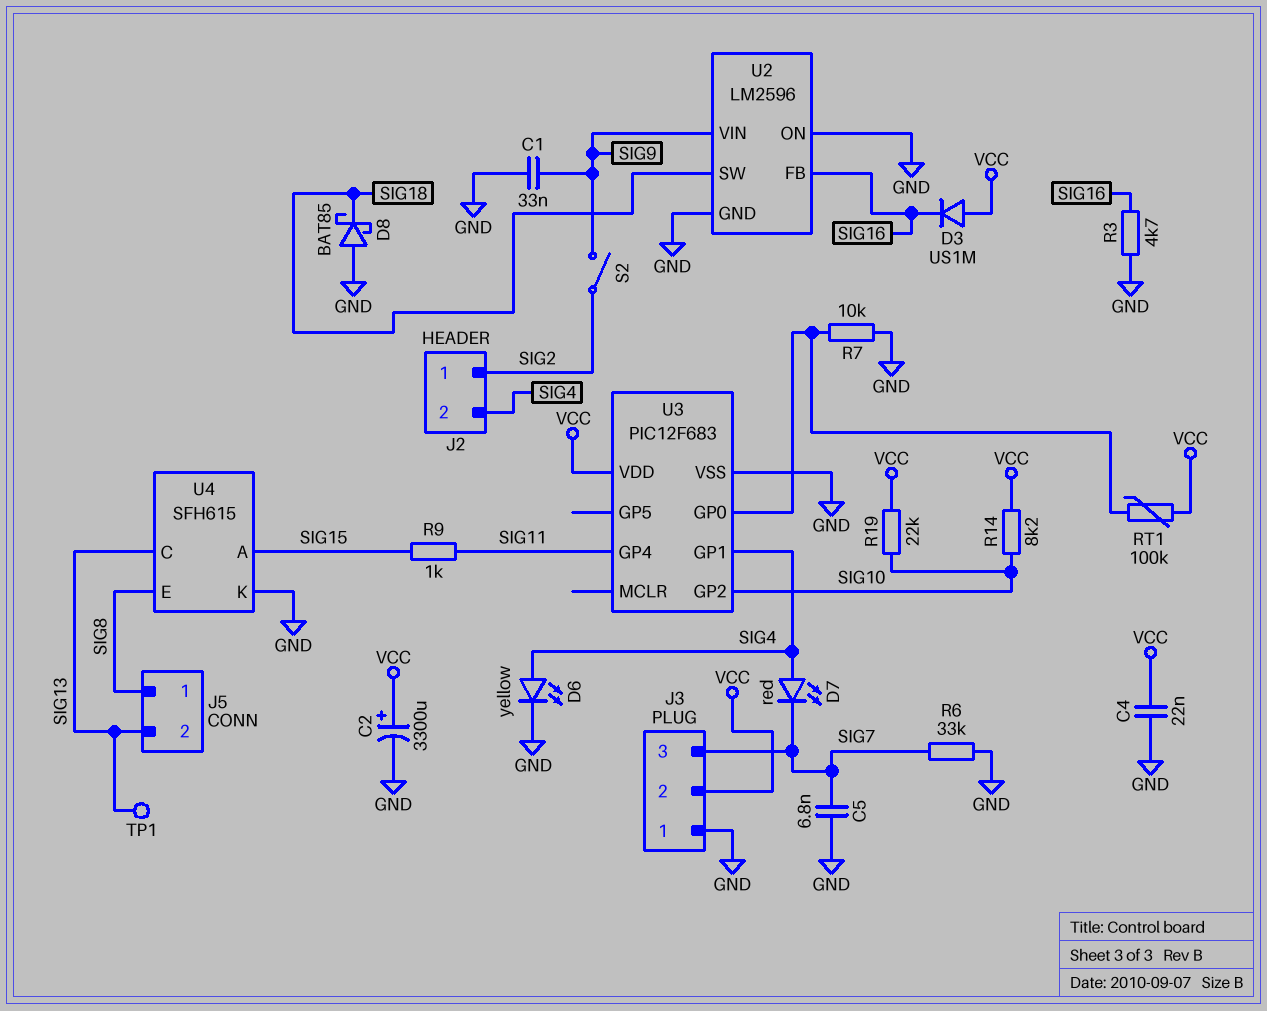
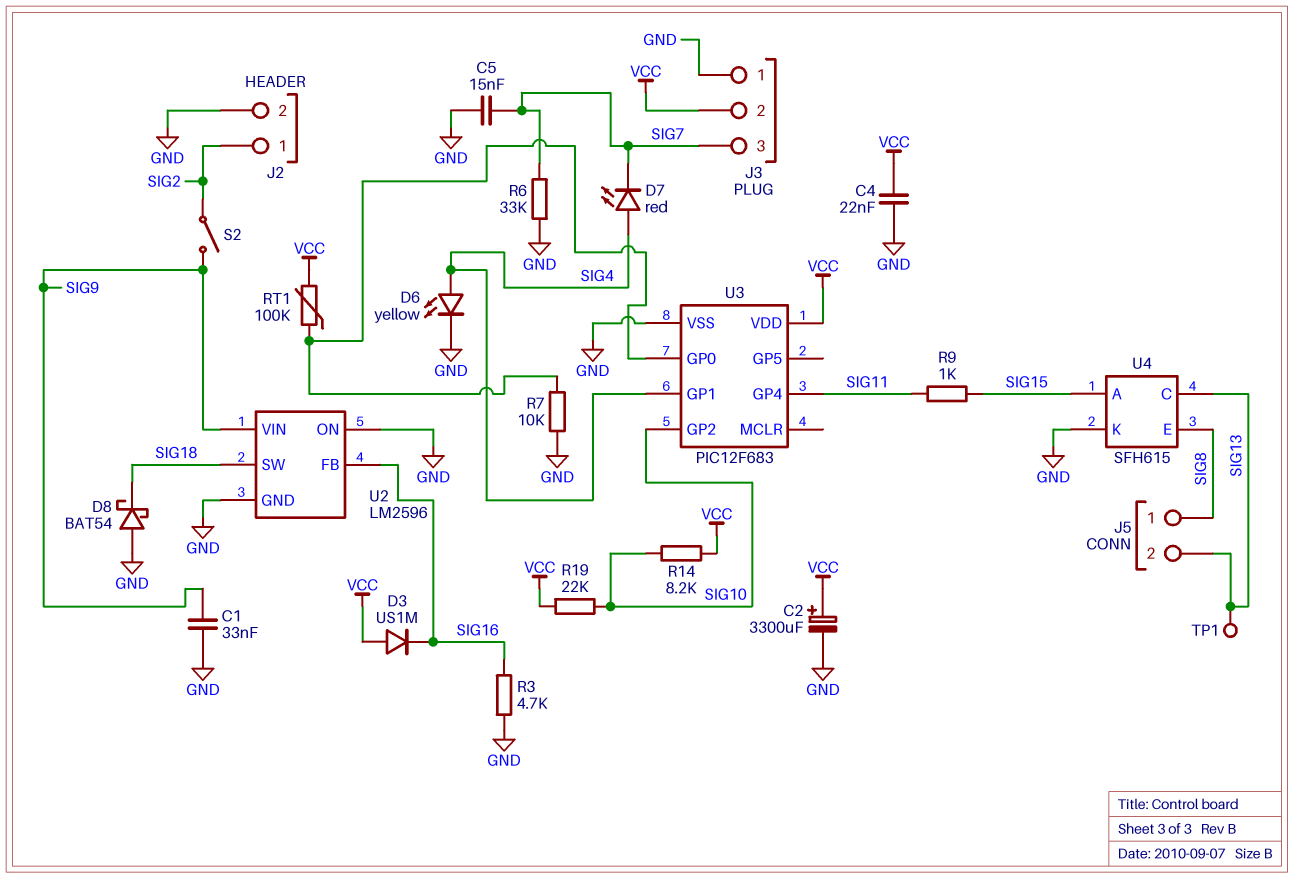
C5: 6.8nF (GND, SIG7) -> 15nF (GND, SIG7)
D8: schottky BAT85 (A GND, K SIG18) -> schottky BAT54 (A GND, K SIG18)
J2 pin 2: SIG4 -> GND

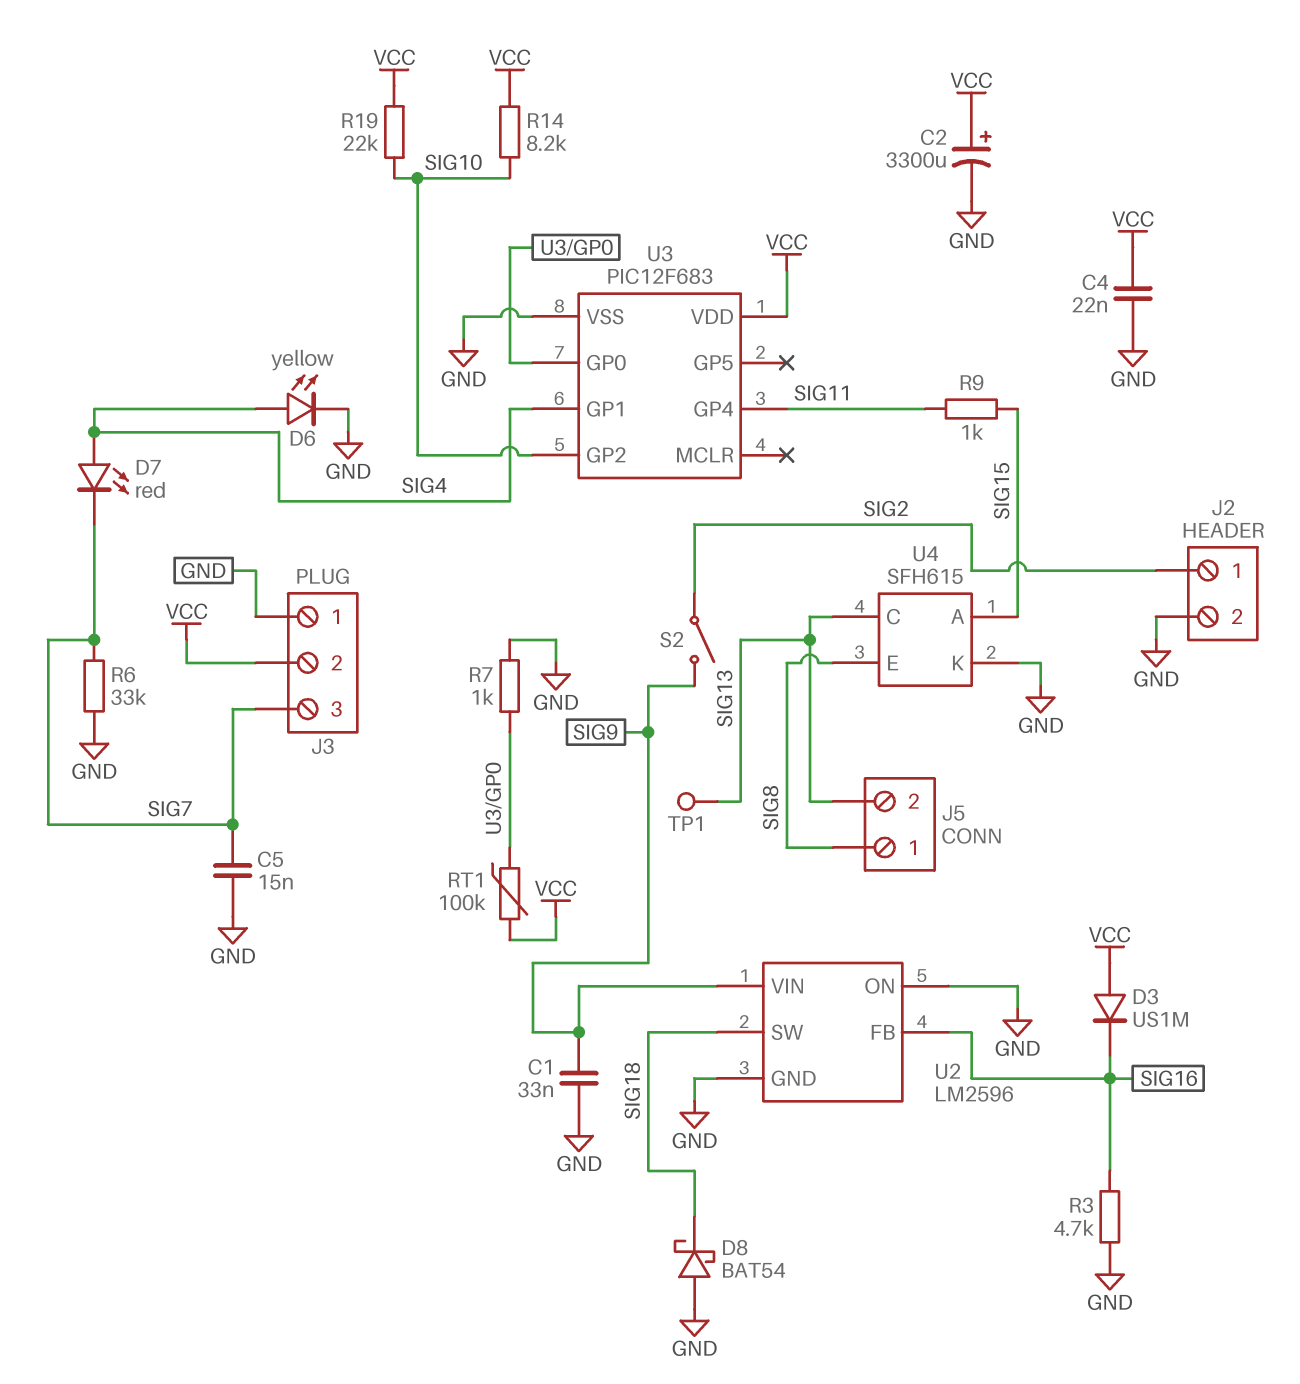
R7: 10k (GND, U3/GP0) -> 1k (GND, U3/GP0)

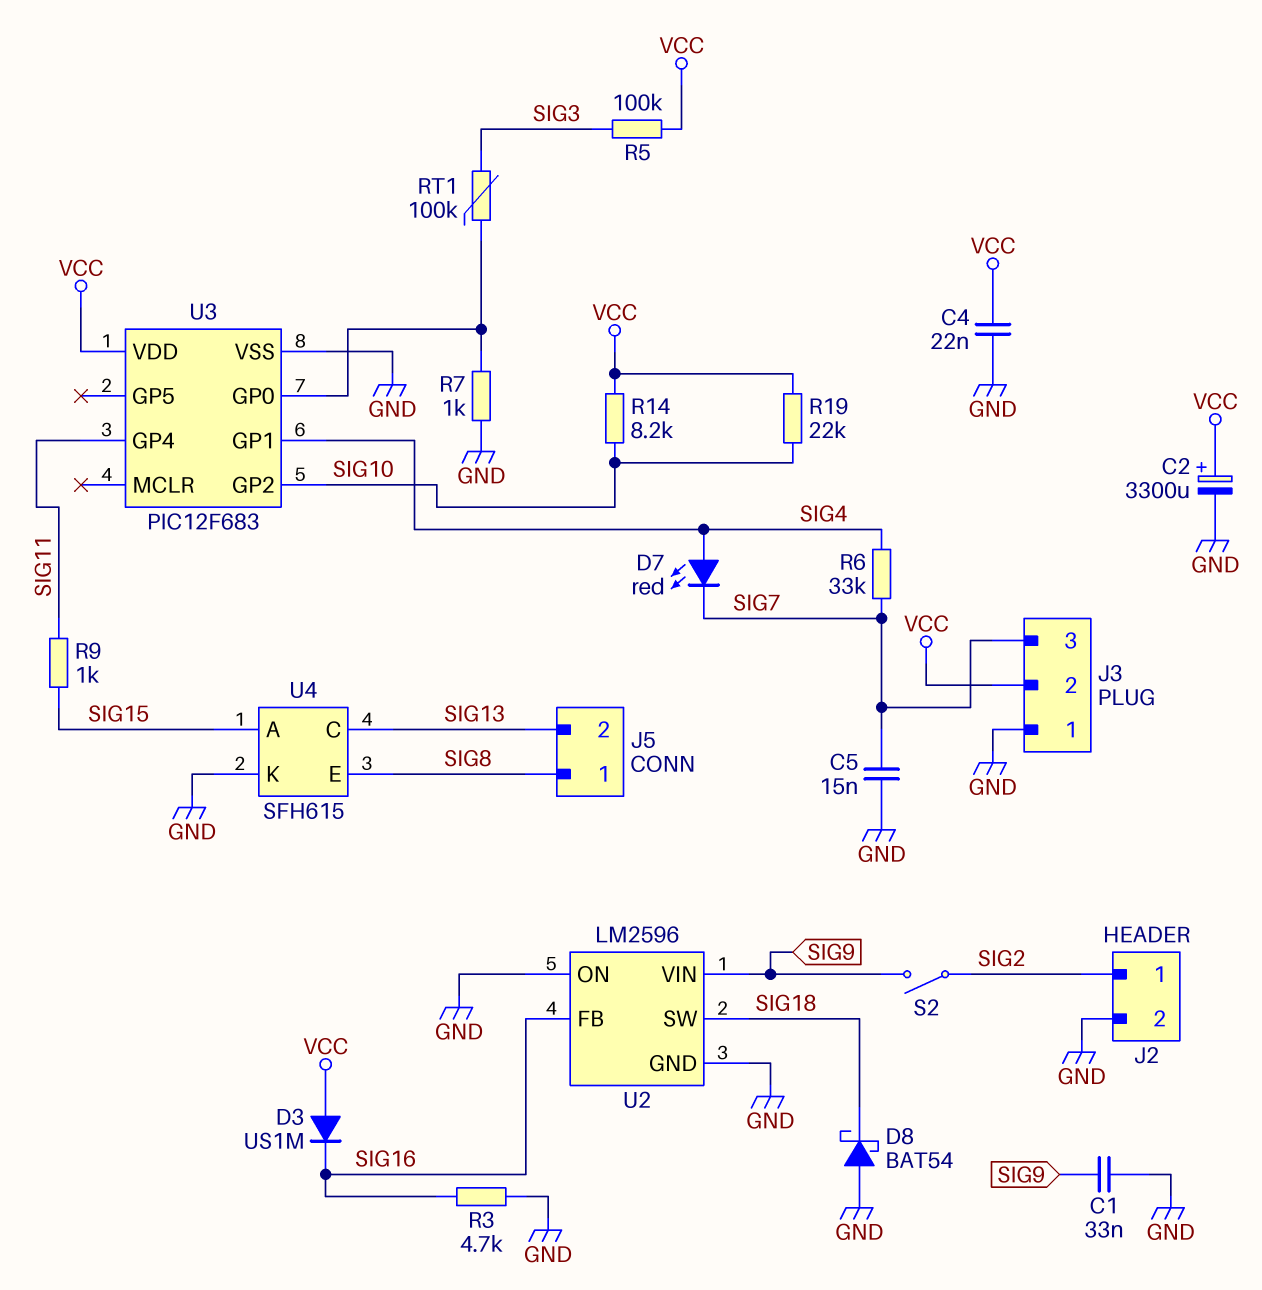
D6: LED yellow (A SIG4, K GND) -> none
R5: none -> 100k (SIG3, VCC)
R6: 33k (GND, SIG7) -> 33k (SIG4, SIG7)
RT1: 100k (U3/GP0, VCC) -> 100k (SIG3, U3/GP0)
TP1: test point (SIG13) -> none

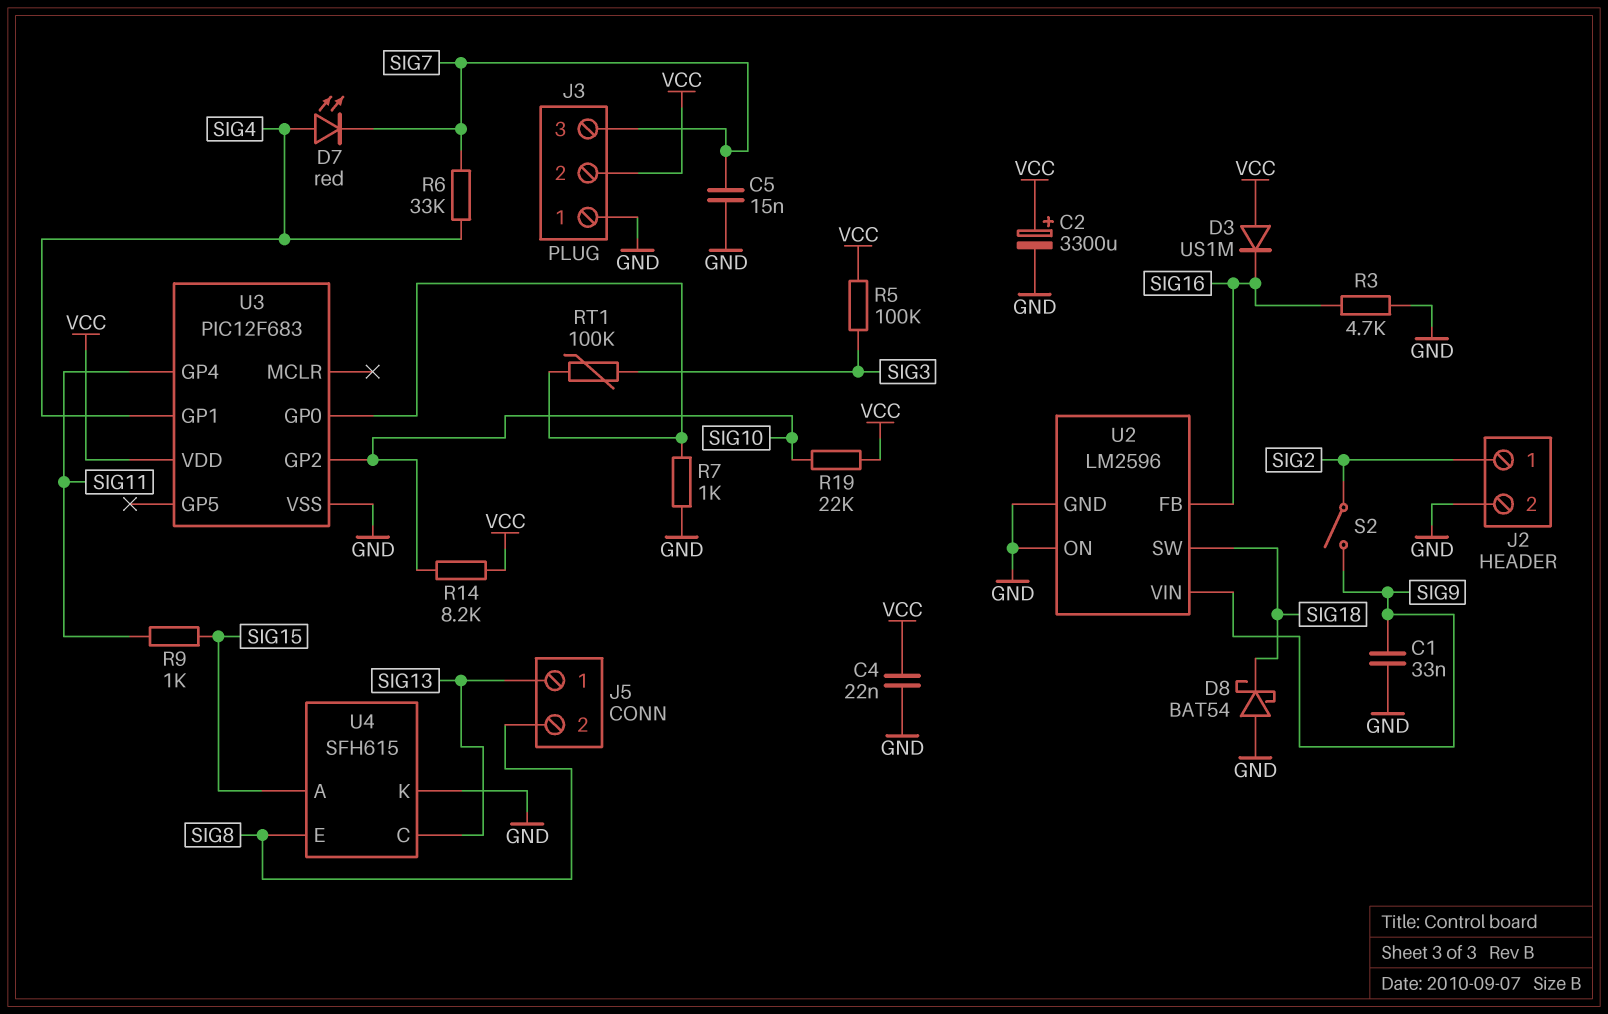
J5 pin 1: SIG8 -> SIG13
J5 pin 2: SIG13 -> SIG8

